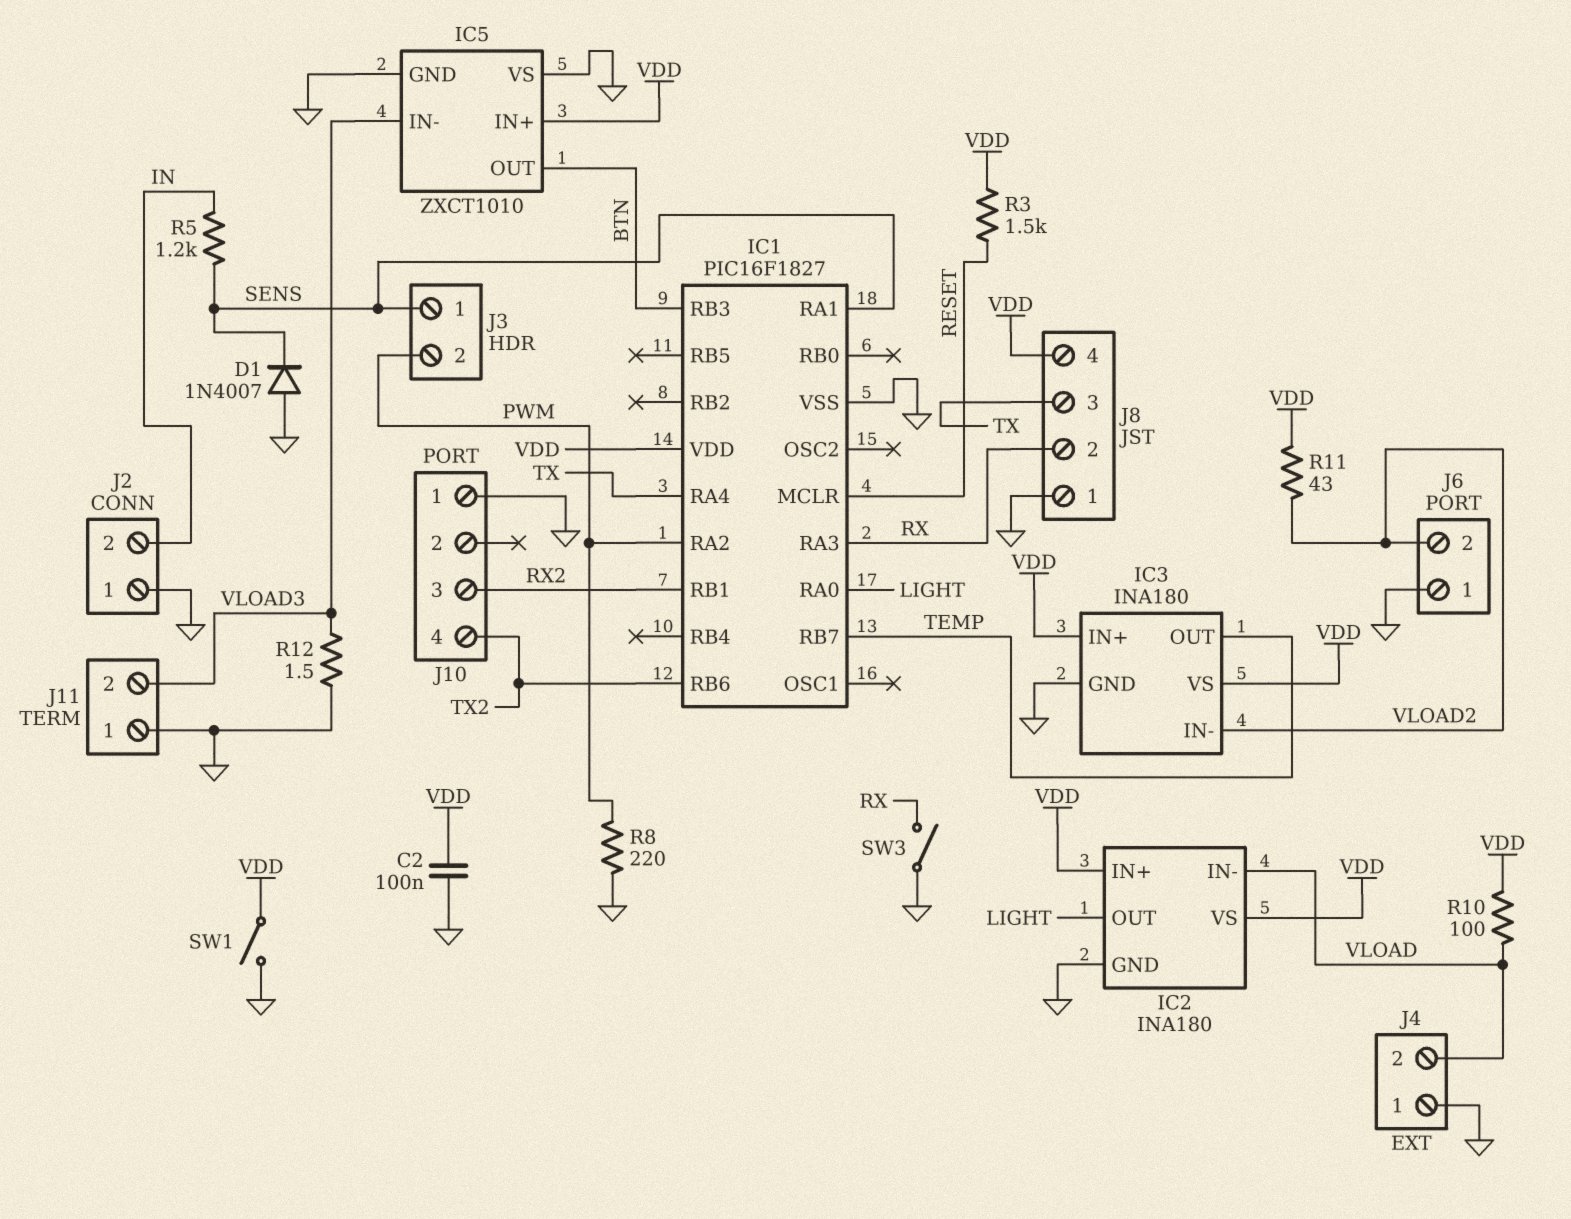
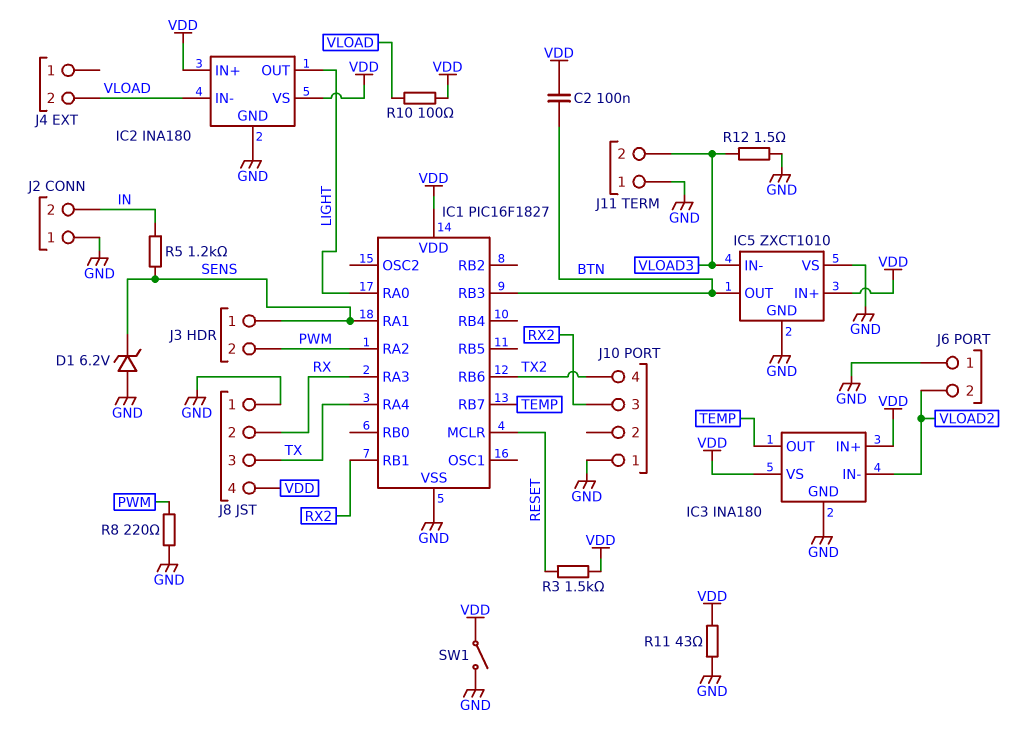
C2: 100nF (GND, VDD) -> 100nF (BTN, VDD)
D1: diode 1N4007 (A GND, K SENS) -> zener 6.2V (A GND, K SENS)
J4 pin 1: GND -> none
R11: 43 (VDD, VLOAD2) -> 43 (GND, VDD)
SW3: switch (GND, RX) -> none

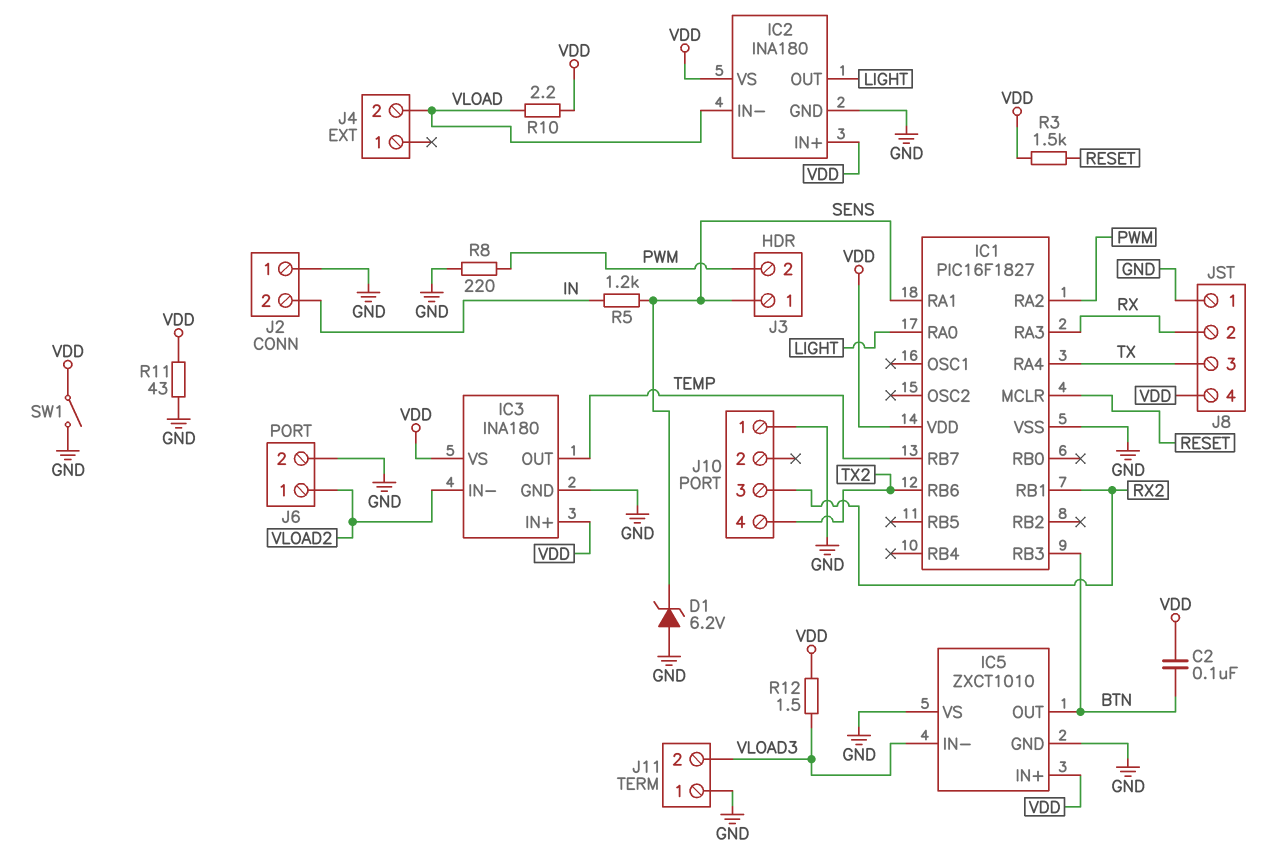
J6 pin 1: GND -> VLOAD2
J6 pin 2: VLOAD2 -> GND
R10: 100 (VDD, VLOAD) -> 2.2 (VDD, VLOAD)
R12: 1.5 (GND, VLOAD3) -> 1.5 (VDD, VLOAD3)

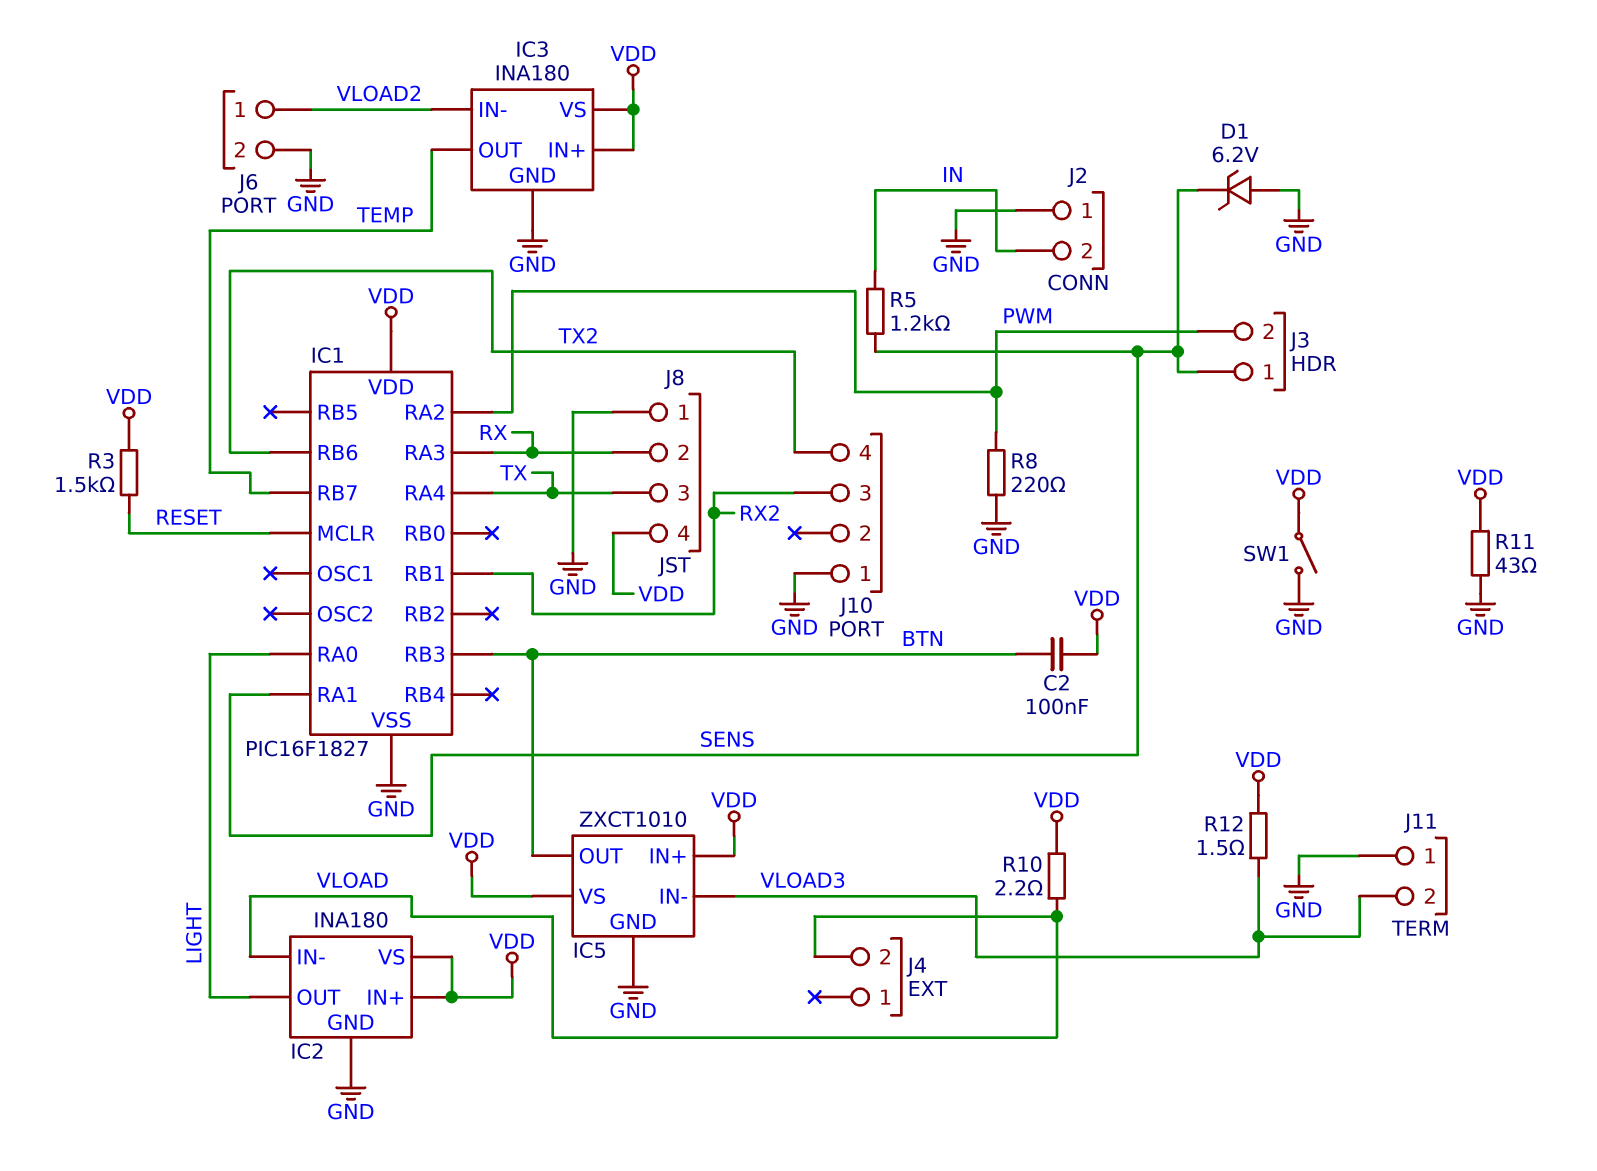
IC5 pin VS: GND -> VDD

